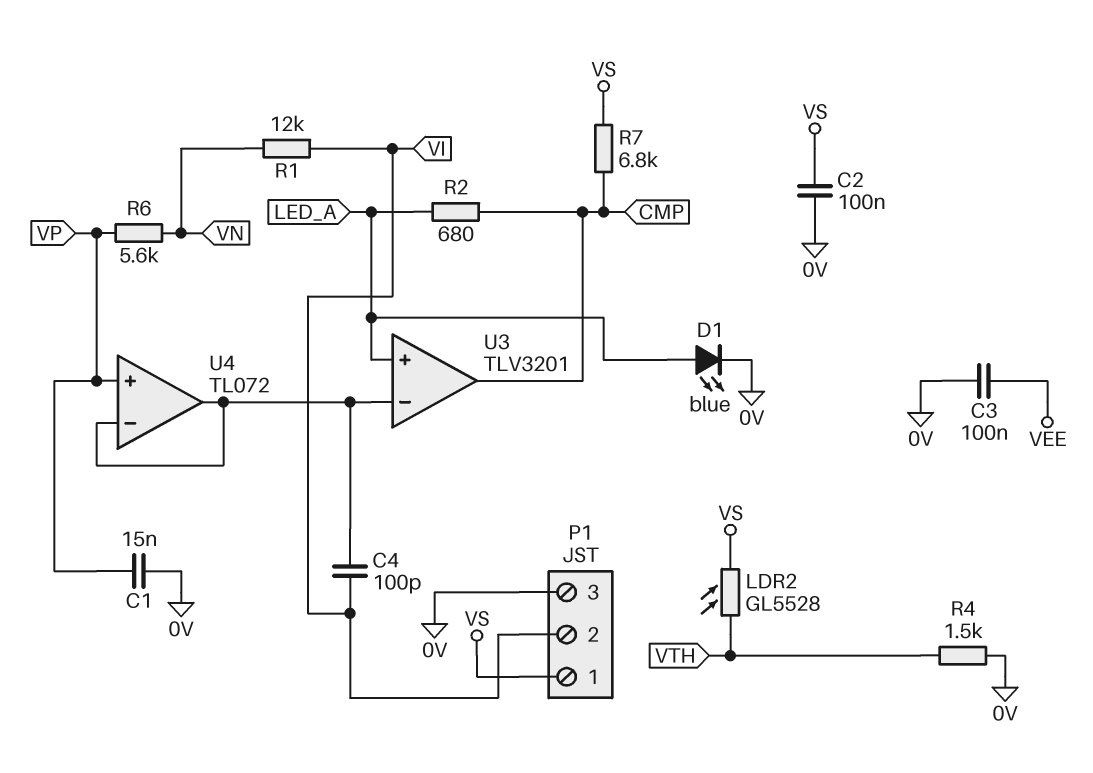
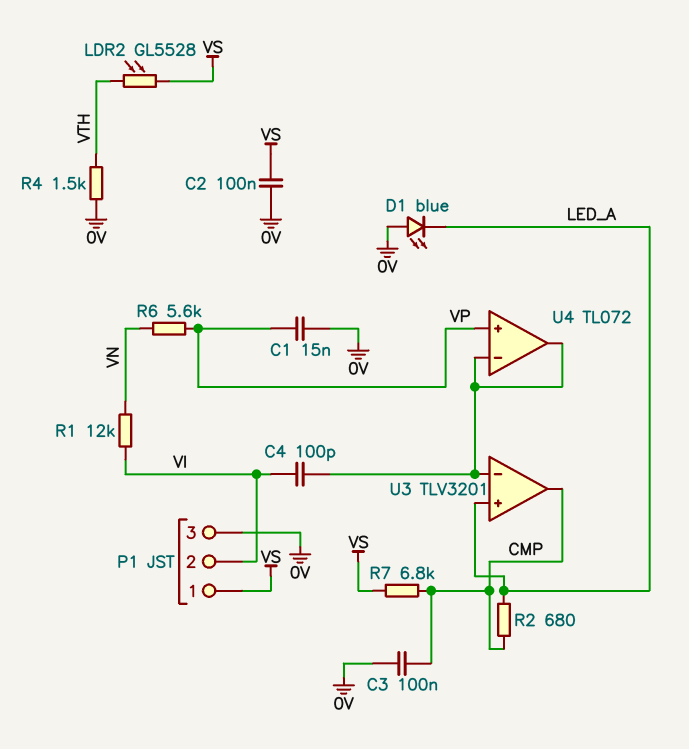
C3: 100nF (0V, VEE) -> 100nF (0V, CMP)
D1: LED blue (A LED_A, K 0V) -> LED blue (A 0V, K LED_A)

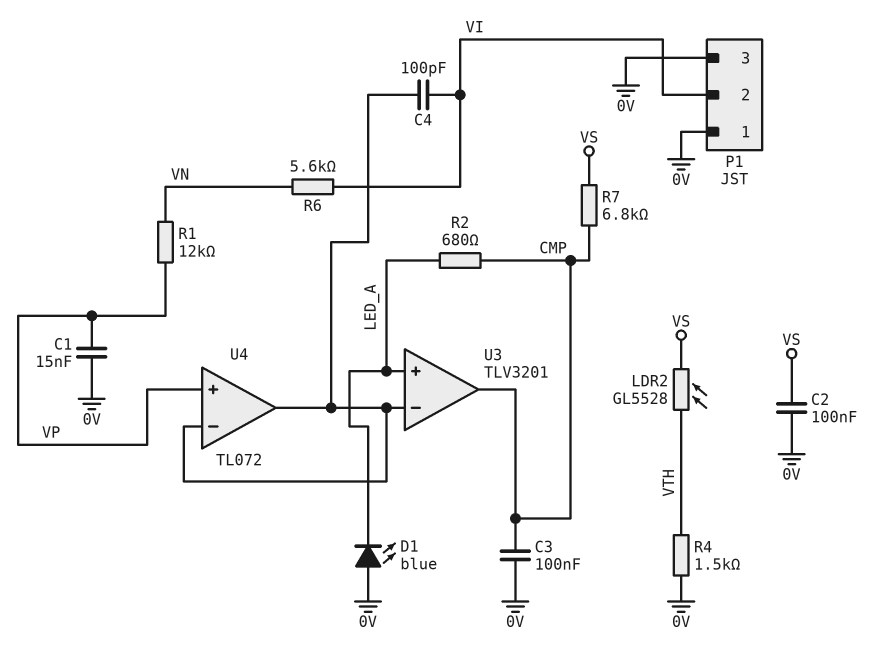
P1 pin 1: VS -> 0V
R1: 12k (VI, VN) -> 12k (VN, VP)
R6: 5.6k (VN, VP) -> 5.6k (VI, VN)

